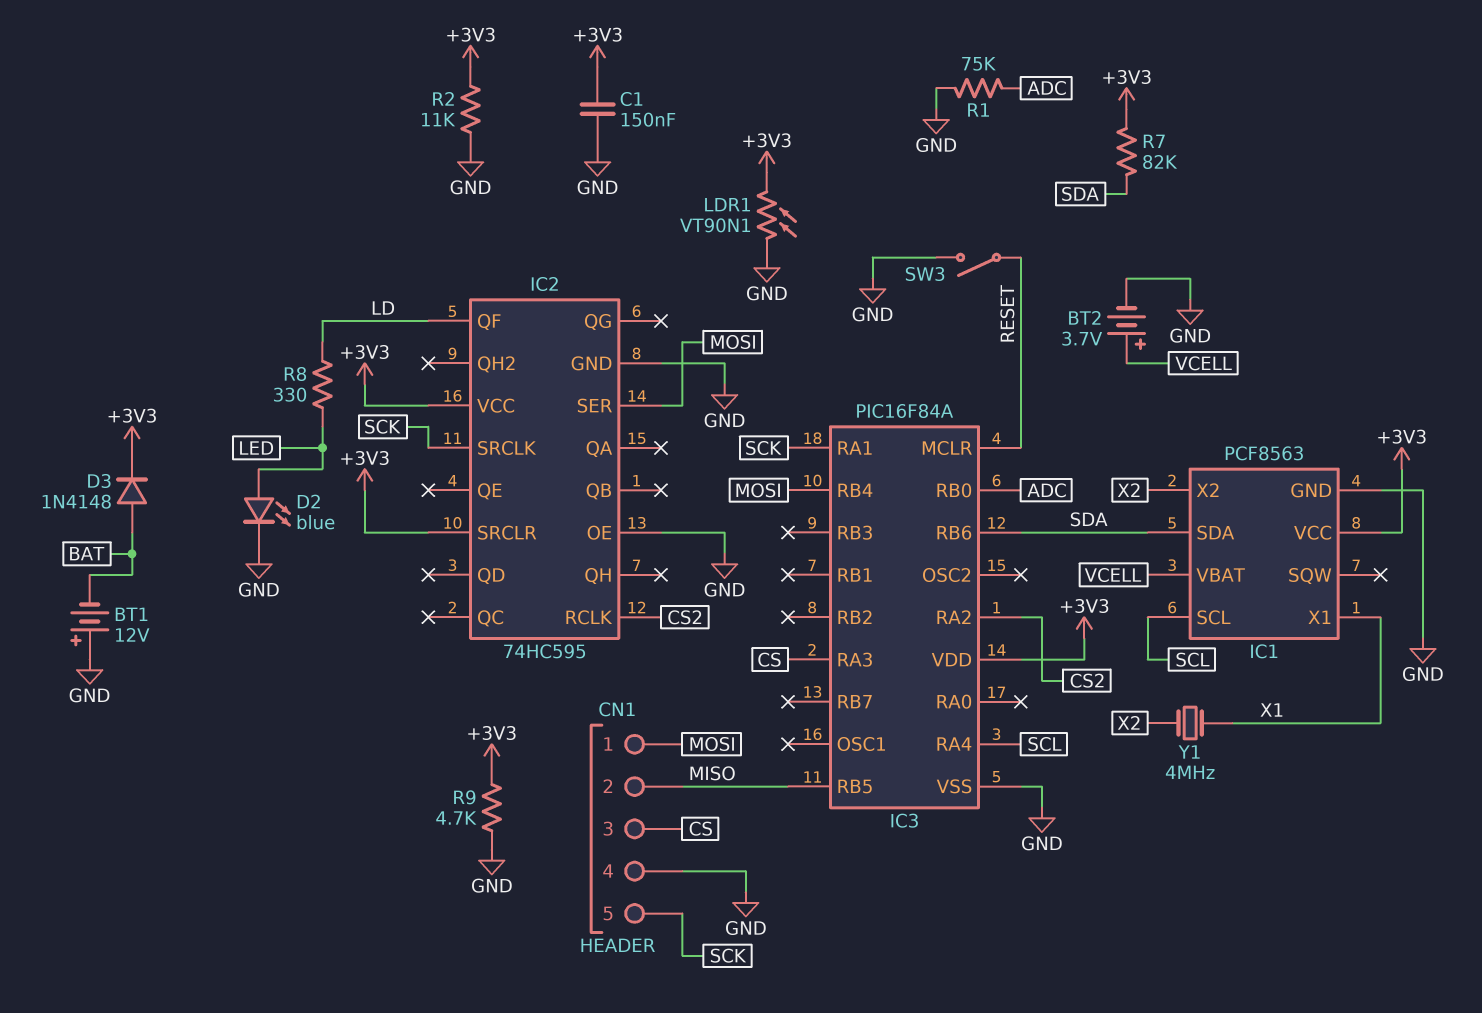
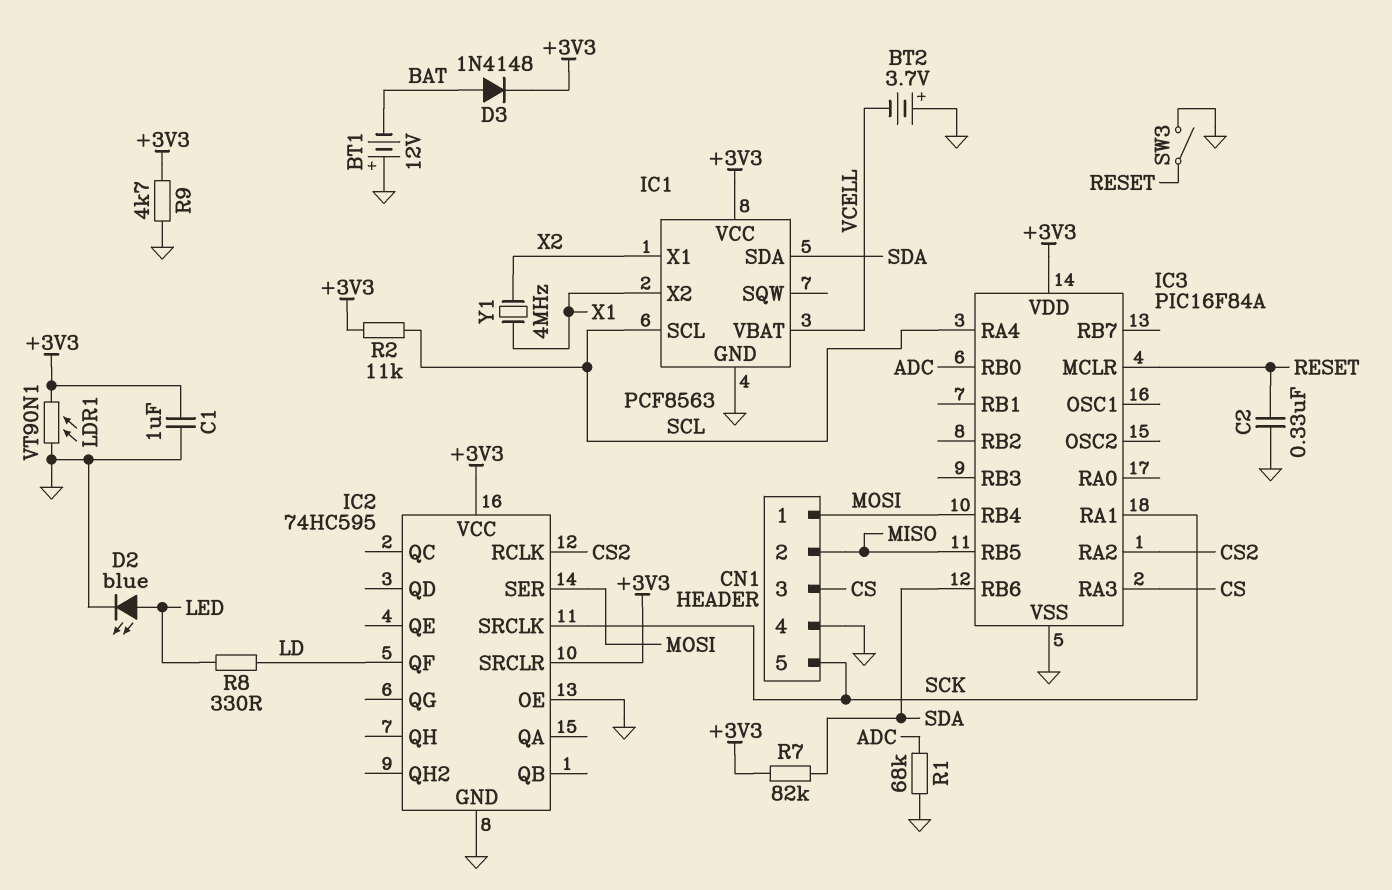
BT2: 3.7V (plus VCELL, minus GND) -> 3.7V (plus GND, minus VCELL)
C1: 150nF (+3V3, GND) -> 1uF (+3V3, GND)
C2: none -> 330nF (GND, RESET)
IC1 pin X1: X1 -> X2
IC1 pin X2: X2 -> X1
R1: 75k (ADC, GND) -> 68k (ADC, GND)
R2: 11k (+3V3, GND) -> 11k (+3V3, SCL)

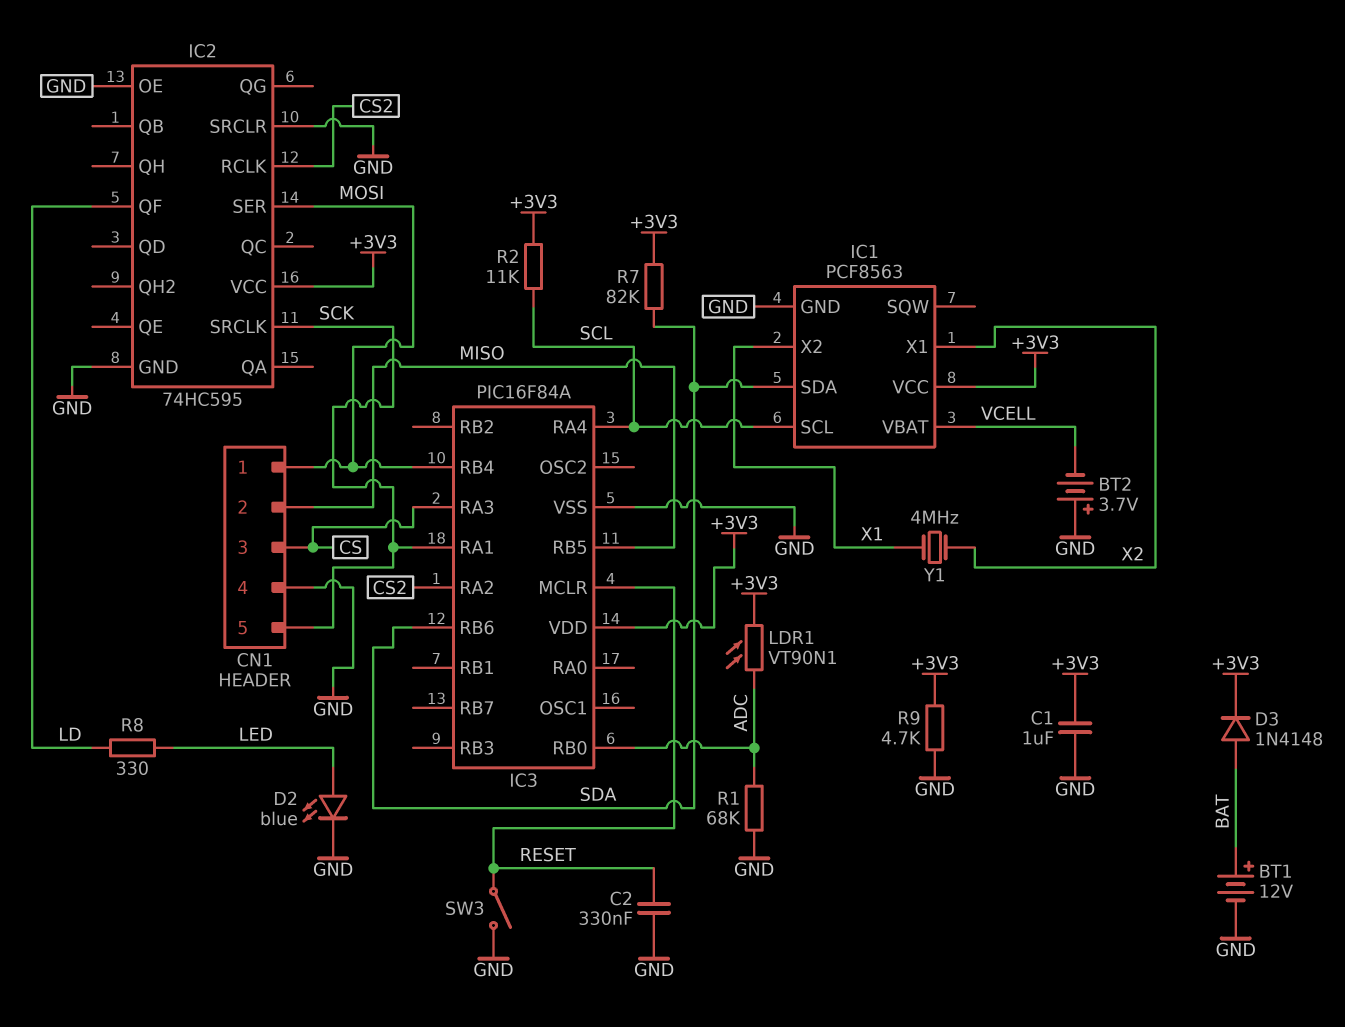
BT1: 12V (plus GND, minus BAT) -> 12V (plus BAT, minus GND)
IC2 pin SRCLR: +3V3 -> GND
LDR1: VT90N1 (+3V3, GND) -> VT90N1 (+3V3, ADC)

